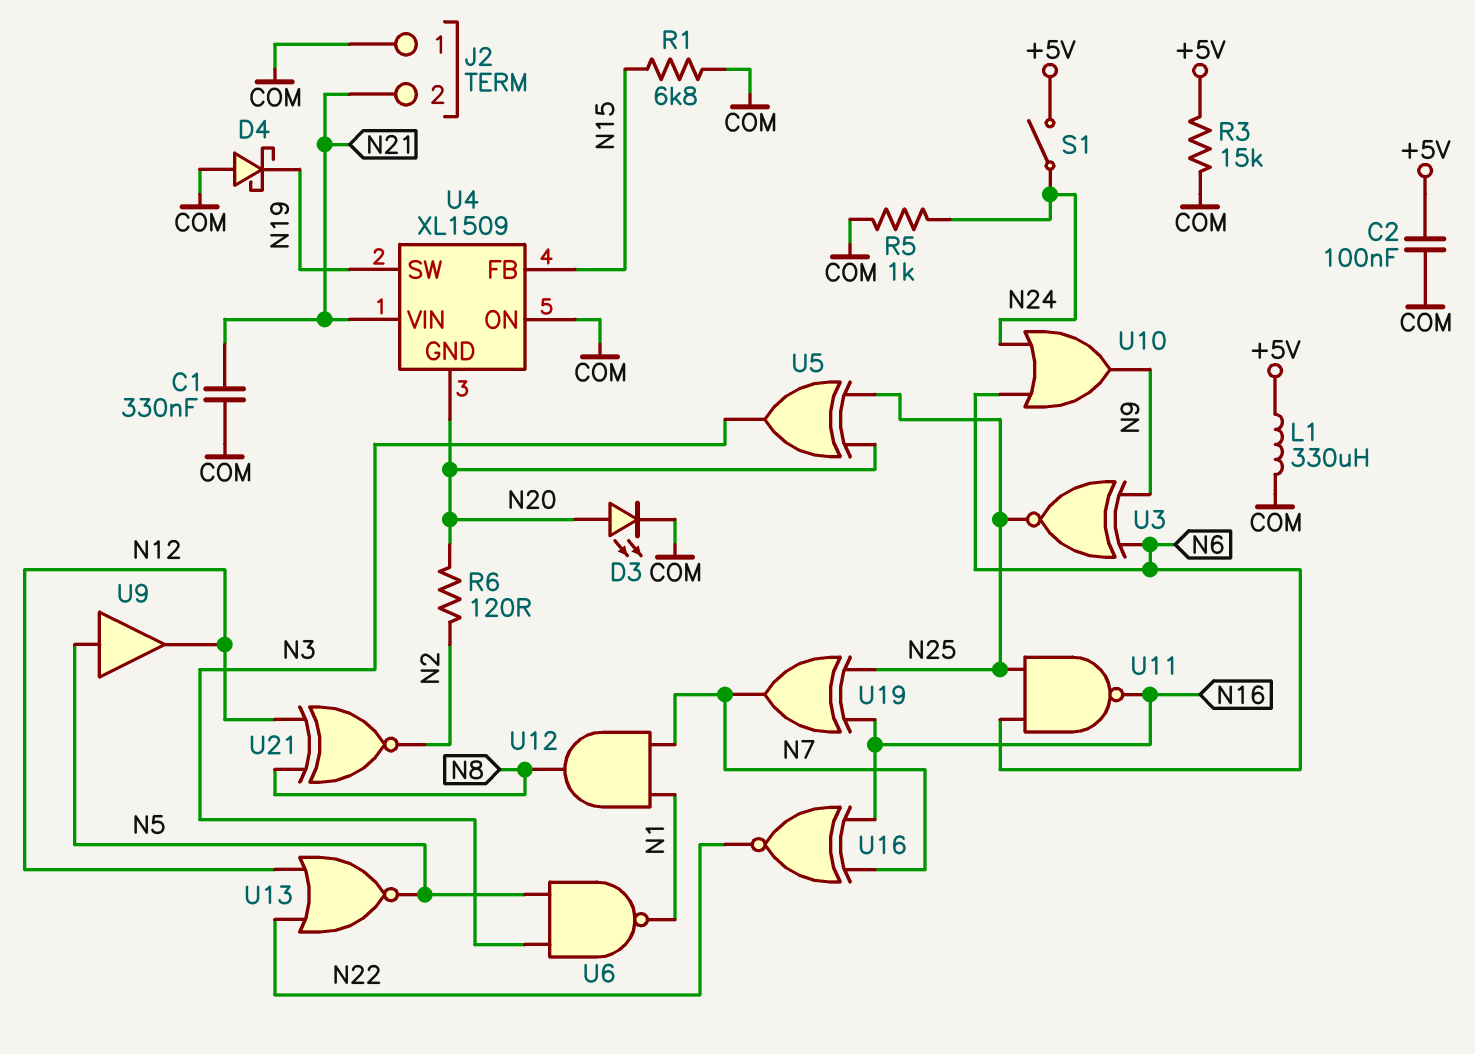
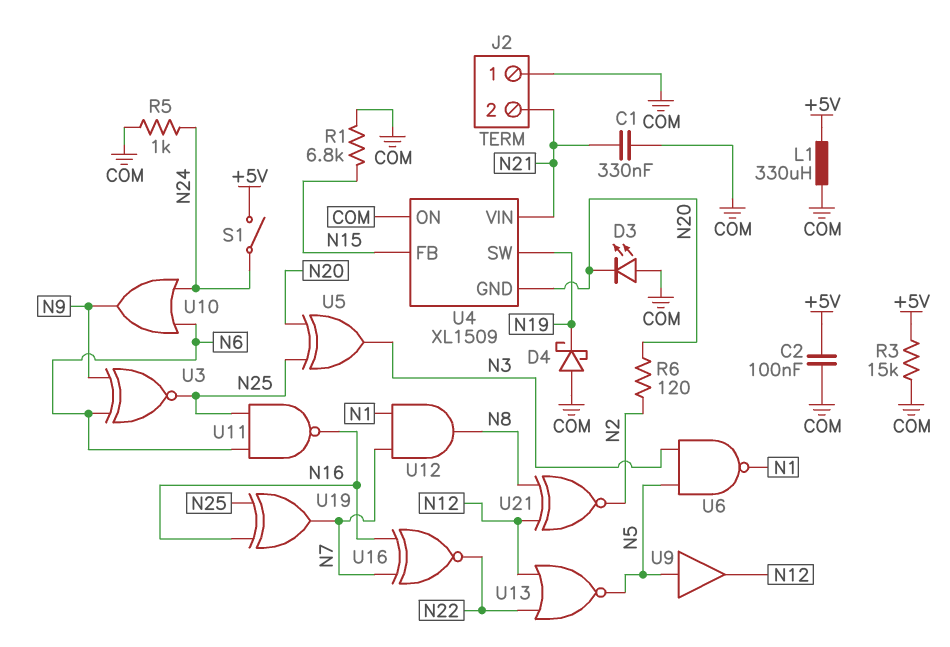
D3: LED (A N20, K COM) -> LED (A COM, K N20)

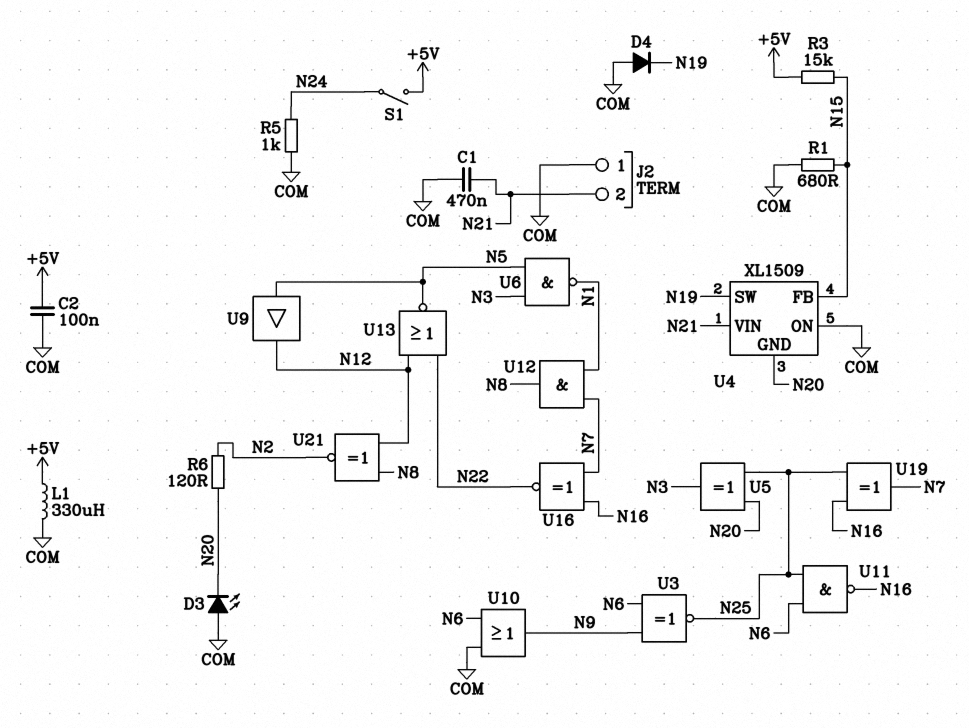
C1: 330nF (COM, N21) -> 470nF (COM, N21)
D4: schottky (A COM, K N19) -> diode (A COM, K N19)
R1: 6.8k (COM, N15) -> 680 (COM, N15)
R3: 15k (+5V, COM) -> 15k (+5V, N15)
U10: OR (in N6, in N24, out N9) -> OR (in COM, in N6, out N9)

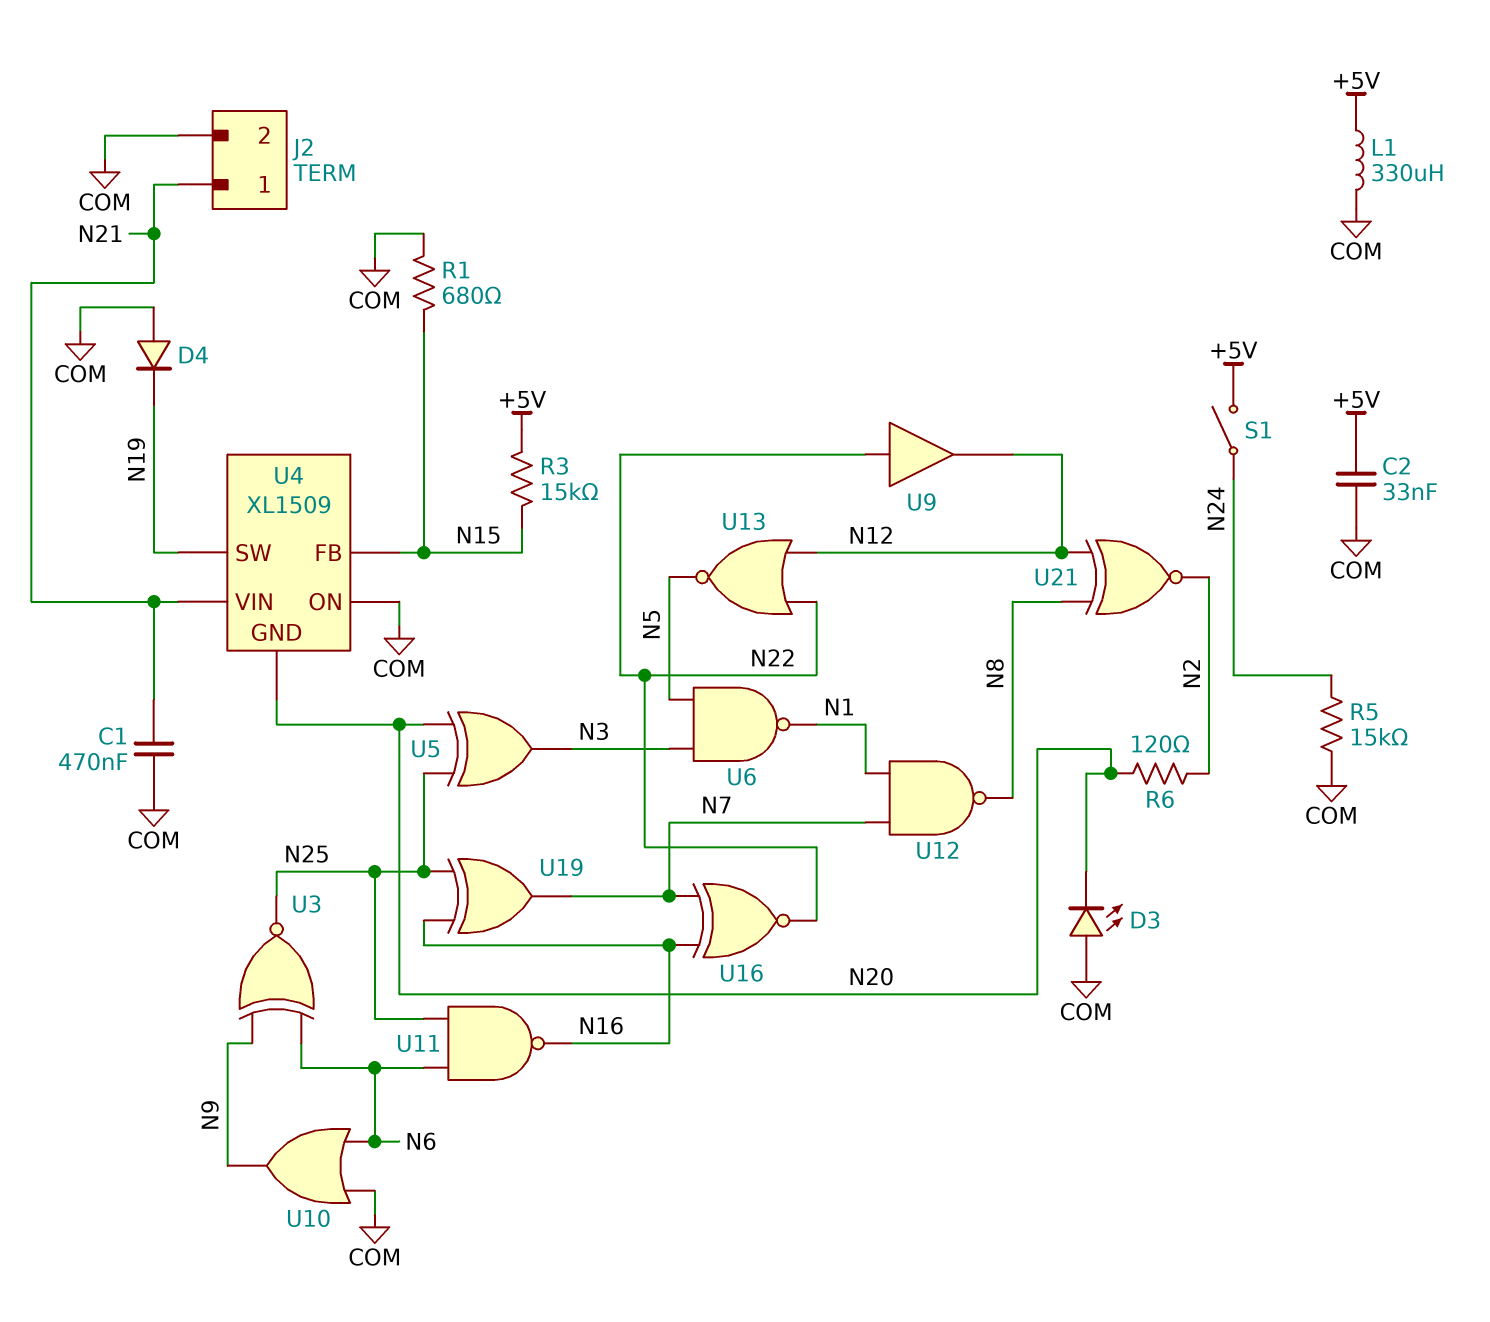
C2: 100nF (+5V, COM) -> 33nF (+5V, COM)
J2 pin 1: COM -> N21
J2 pin 2: N21 -> COM
R5: 1k (COM, N24) -> 15k (COM, N24)
U9: buffer (in N5, out N12) -> buffer (in N22, out N12)
U12: AND (in N1, in N7, out N8) -> NAND (in N1, in N7, out N8)

